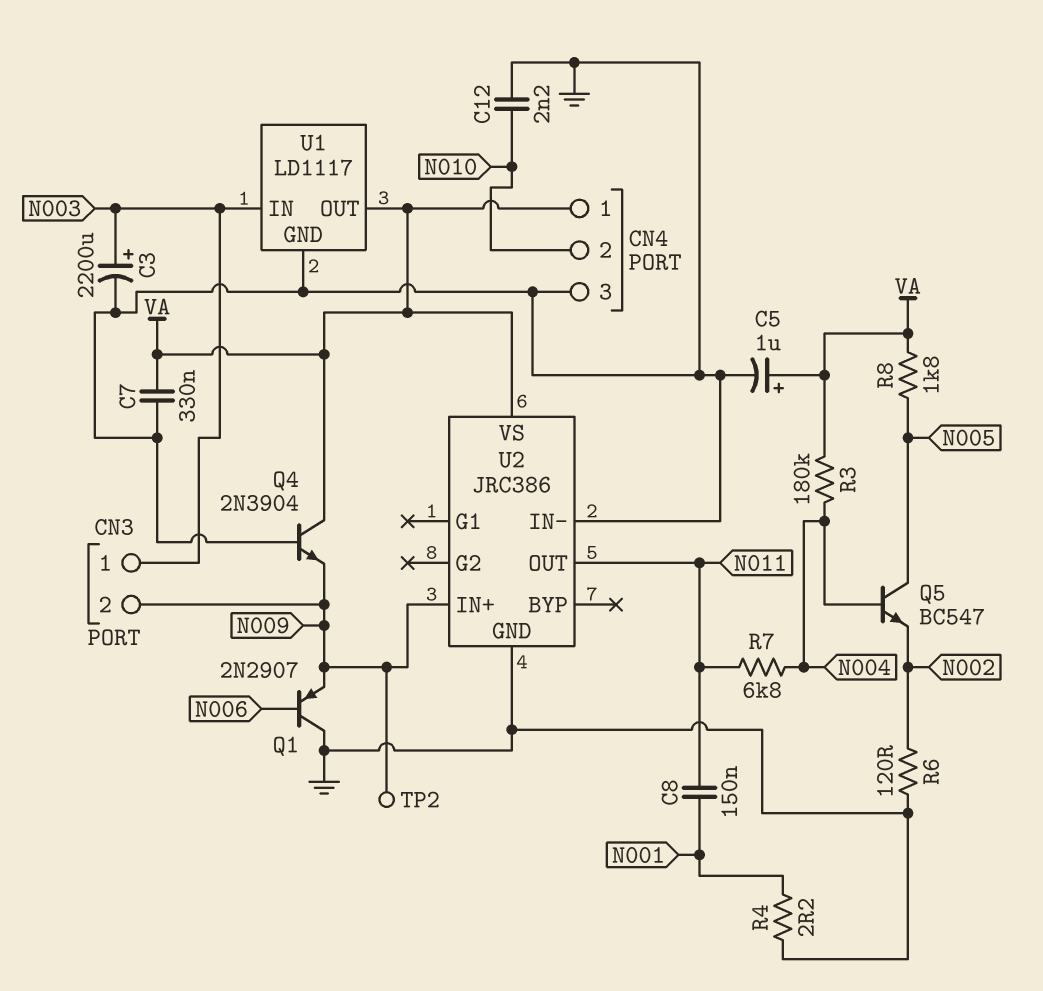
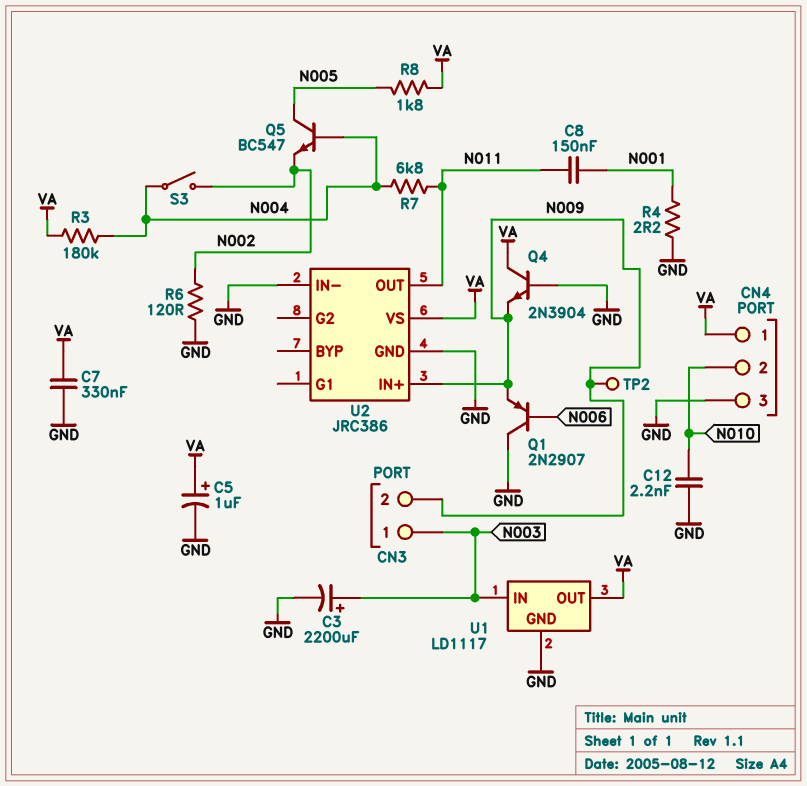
S3: none -> switch (N002, N004)

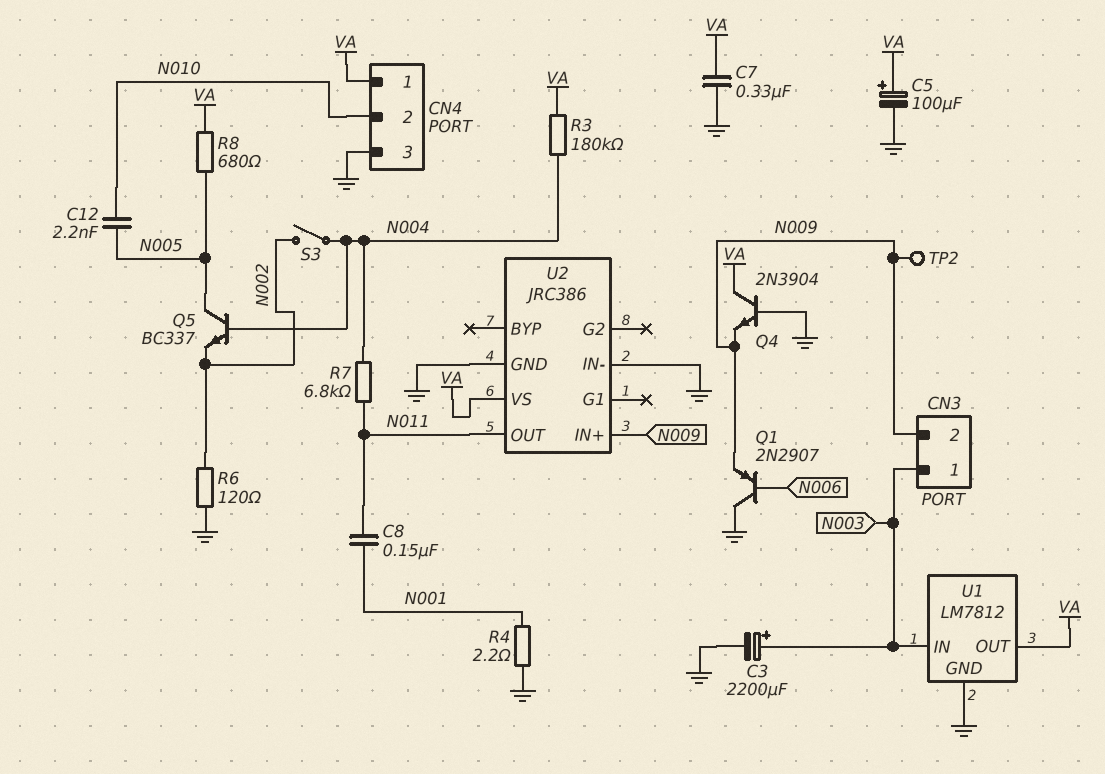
C5: 1uF (plus VA, minus GND) -> 100uF (plus VA, minus GND)
C12: 2.2nF (GND, N010) -> 2.2nF (N005, N010)
Q5: NPN BC547 (B N004, C N005, E N002) -> NPN BC337 (B N004, C N005, E N002)
R8: 1.8k (N005, VA) -> 680 (N005, VA)
U1: LD1117 -> LM7812

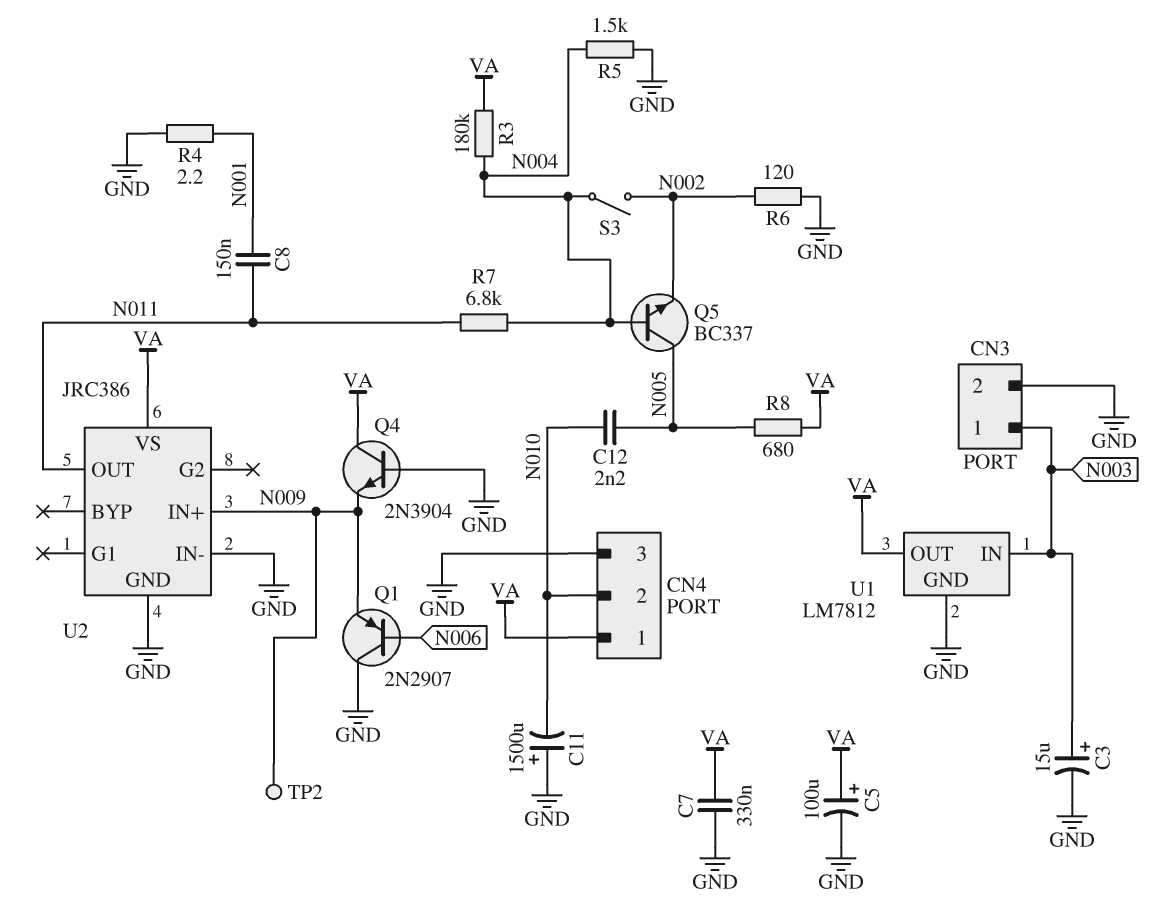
C3: 2200uF (plus N003, minus GND) -> 15uF (plus N003, minus GND)
C11: none -> 1500uF (plus GND, minus N010)
CN3 pin 2: N009 -> GND
R5: none -> 1.5k (GND, N004)

